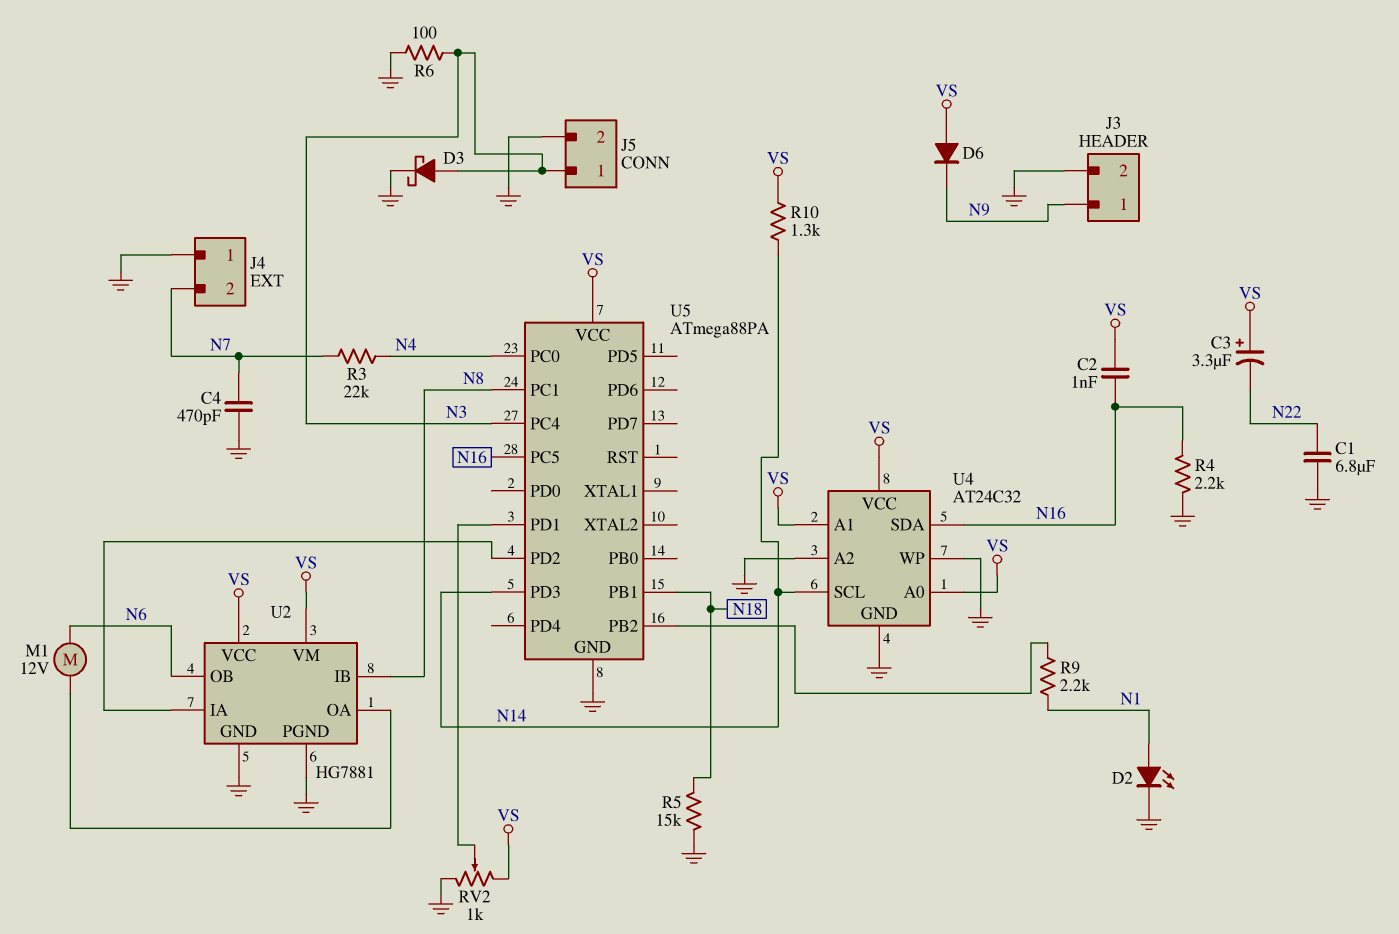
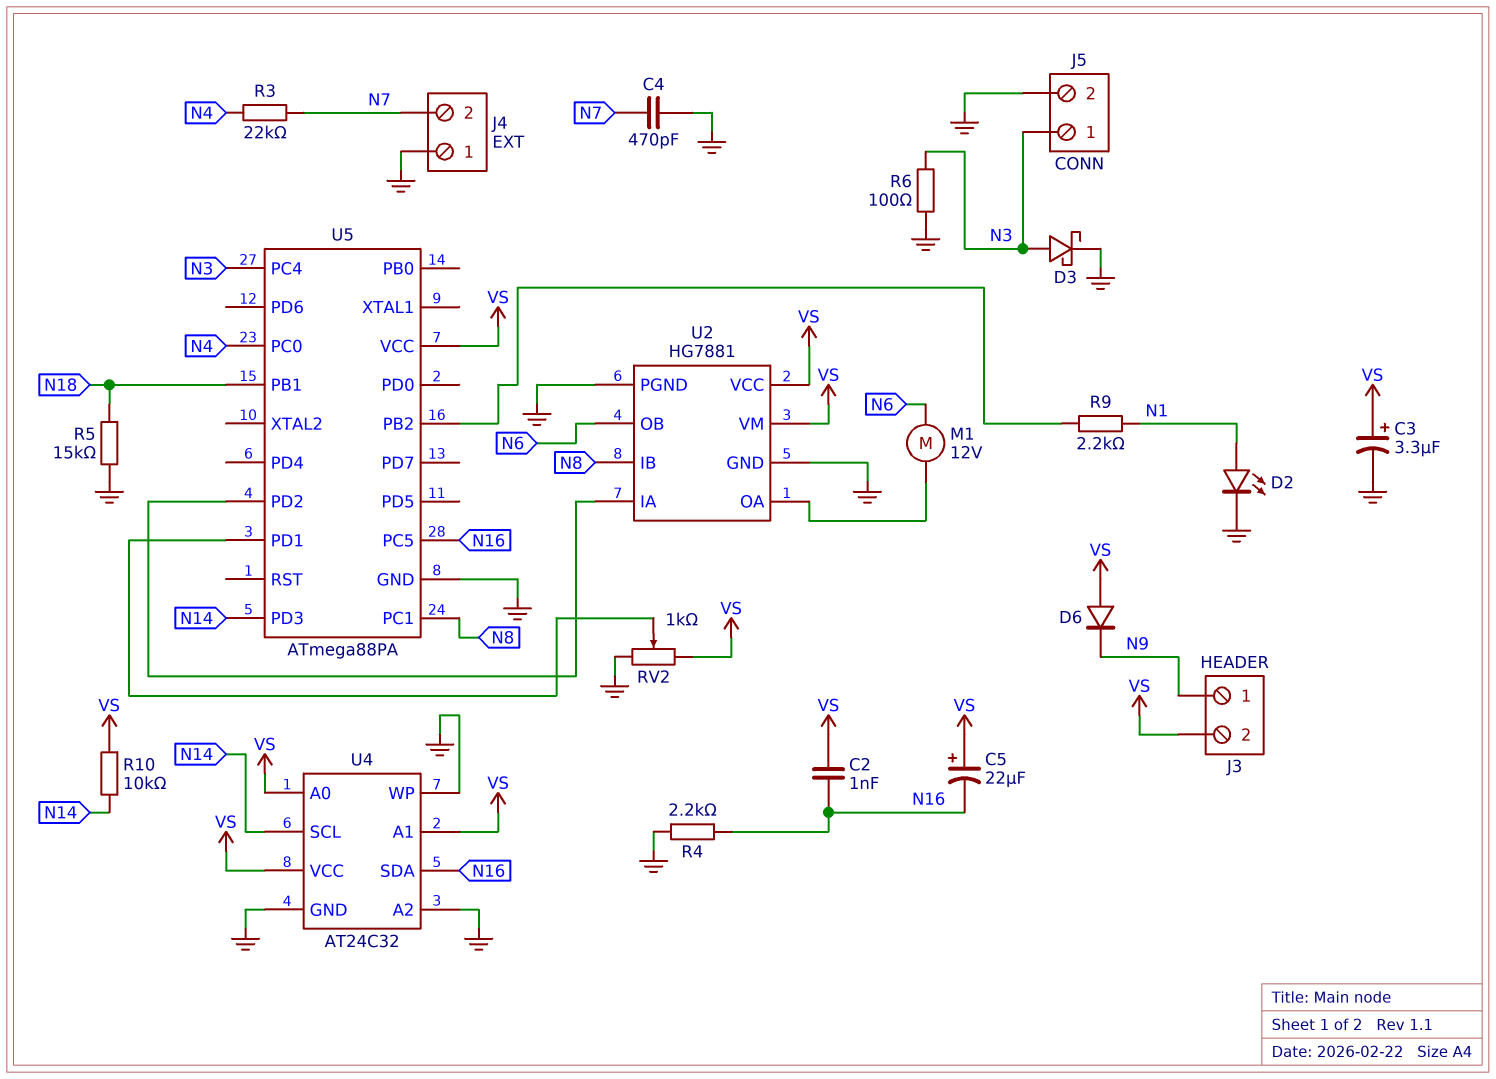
C1: 6.8uF (GND, N22) -> none
C3: 3.3uF (plus VS, minus N22) -> 3.3uF (plus VS, minus GND)
C5: none -> 22uF (plus VS, minus N16)
J3 pin 2: GND -> VS
R10: 1.3k (N14, VS) -> 10k (N14, VS)

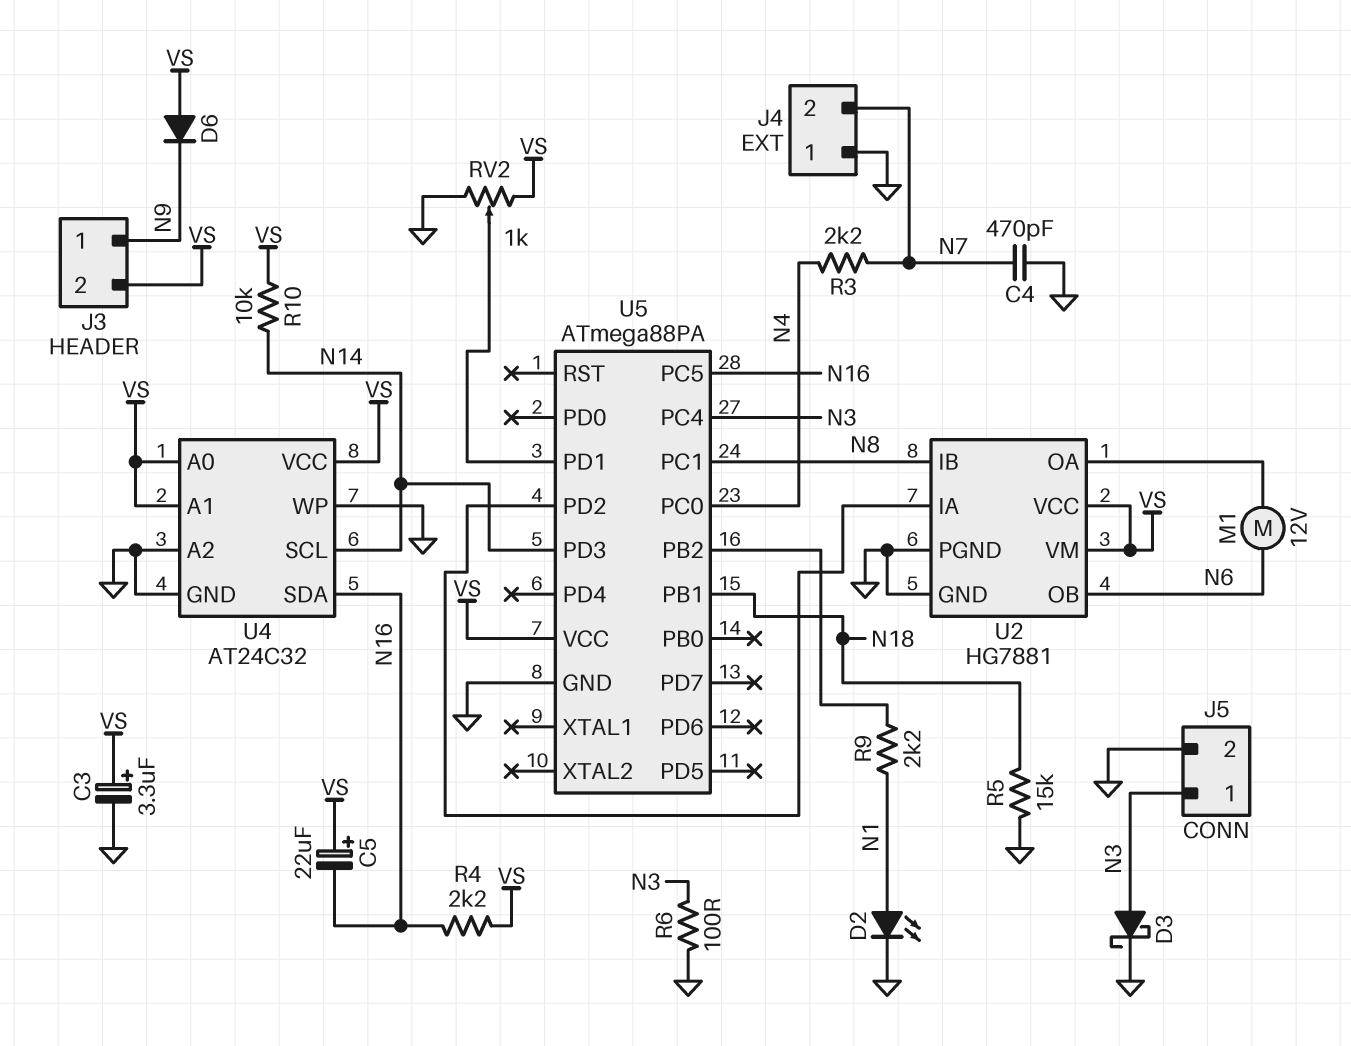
C2: 1nF (N16, VS) -> none
R3: 22k (N4, N7) -> 2.2k (N4, N7)
R4: 2.2k (GND, N16) -> 2.2k (N16, VS)

